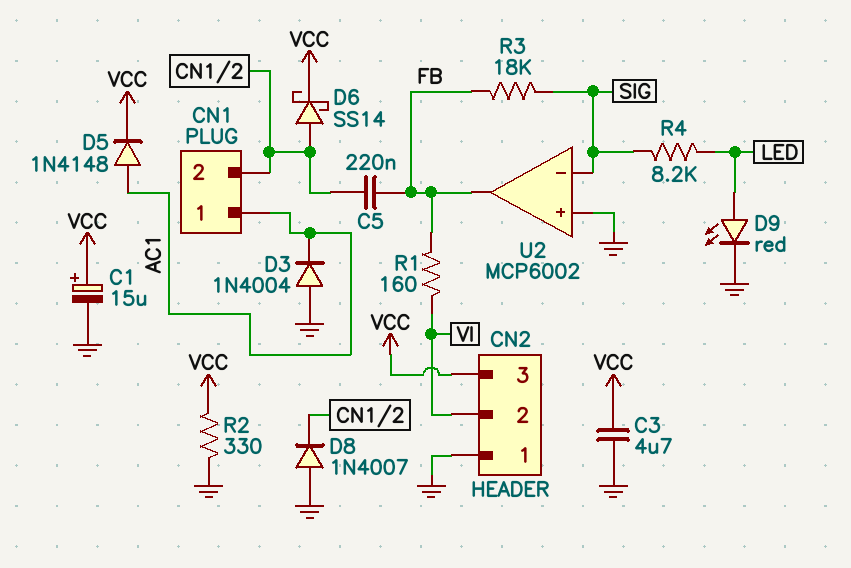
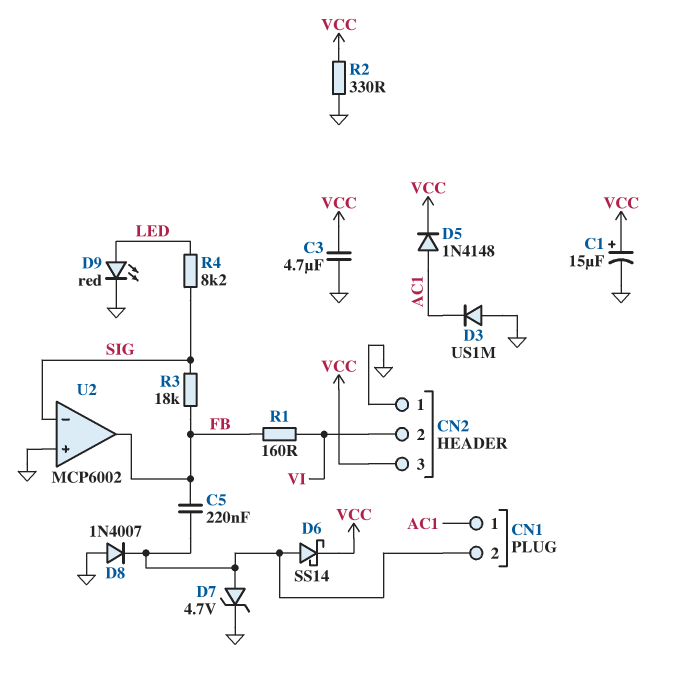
D3: diode 1N4004 (A GND, K AC1) -> diode US1M (A GND, K AC1)
D7: none -> zener 4.7V (A CN1/2, K GND)

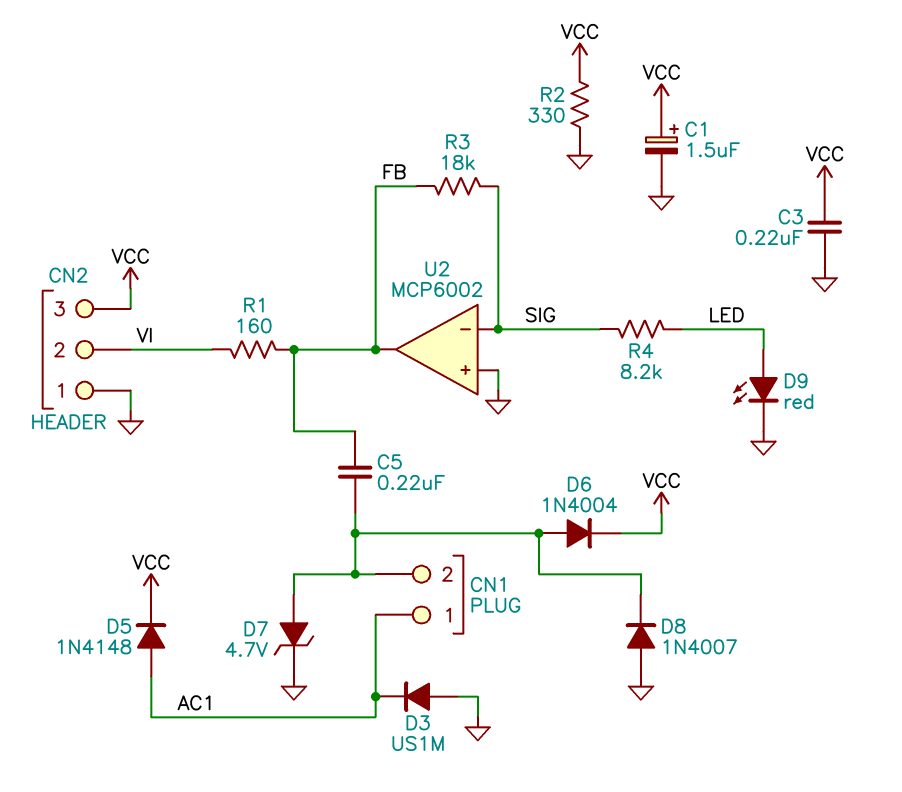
C1: 15uF (plus VCC, minus GND) -> 1.5uF (plus VCC, minus GND)
C3: 4.7uF (GND, VCC) -> 220nF (GND, VCC)
D6: schottky SS14 (A CN1/2, K VCC) -> diode 1N4004 (A CN1/2, K VCC)

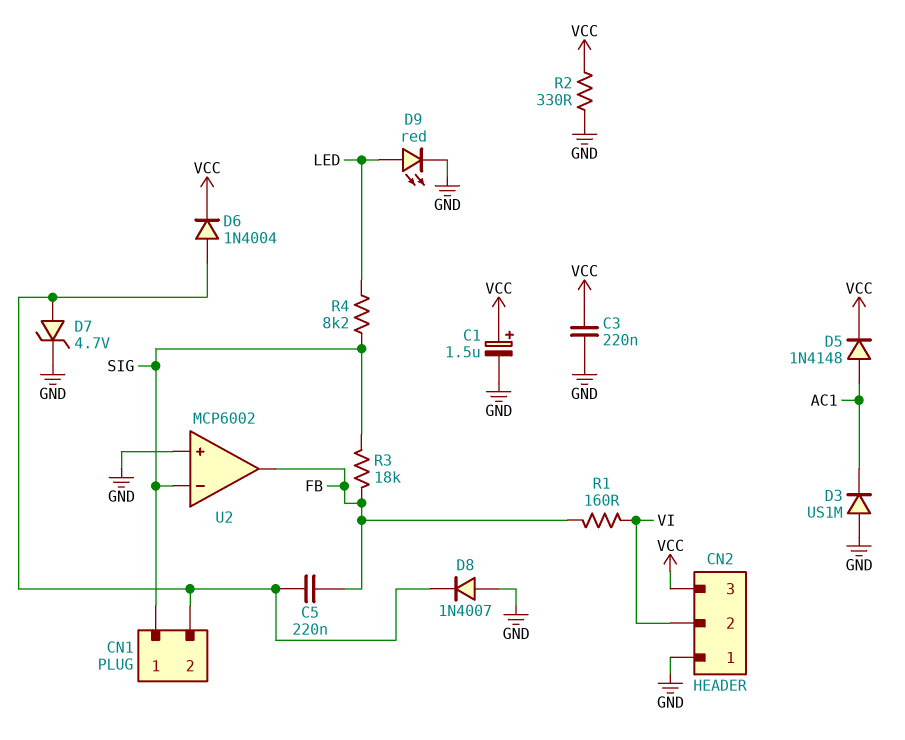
CN1 pin 1: AC1 -> SIG

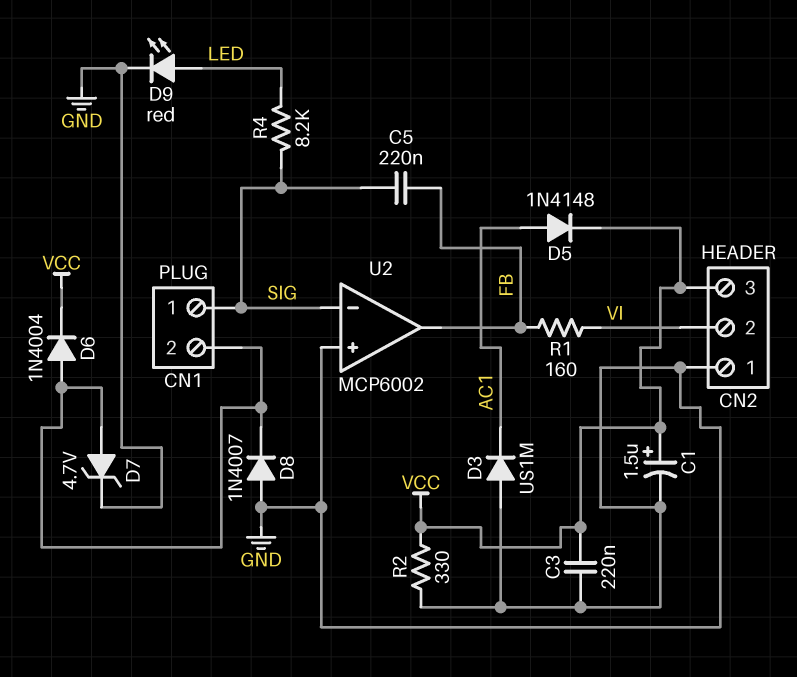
C5: 220nF (CN1/2, FB) -> 220nF (FB, SIG)
R3: 18k (FB, SIG) -> none

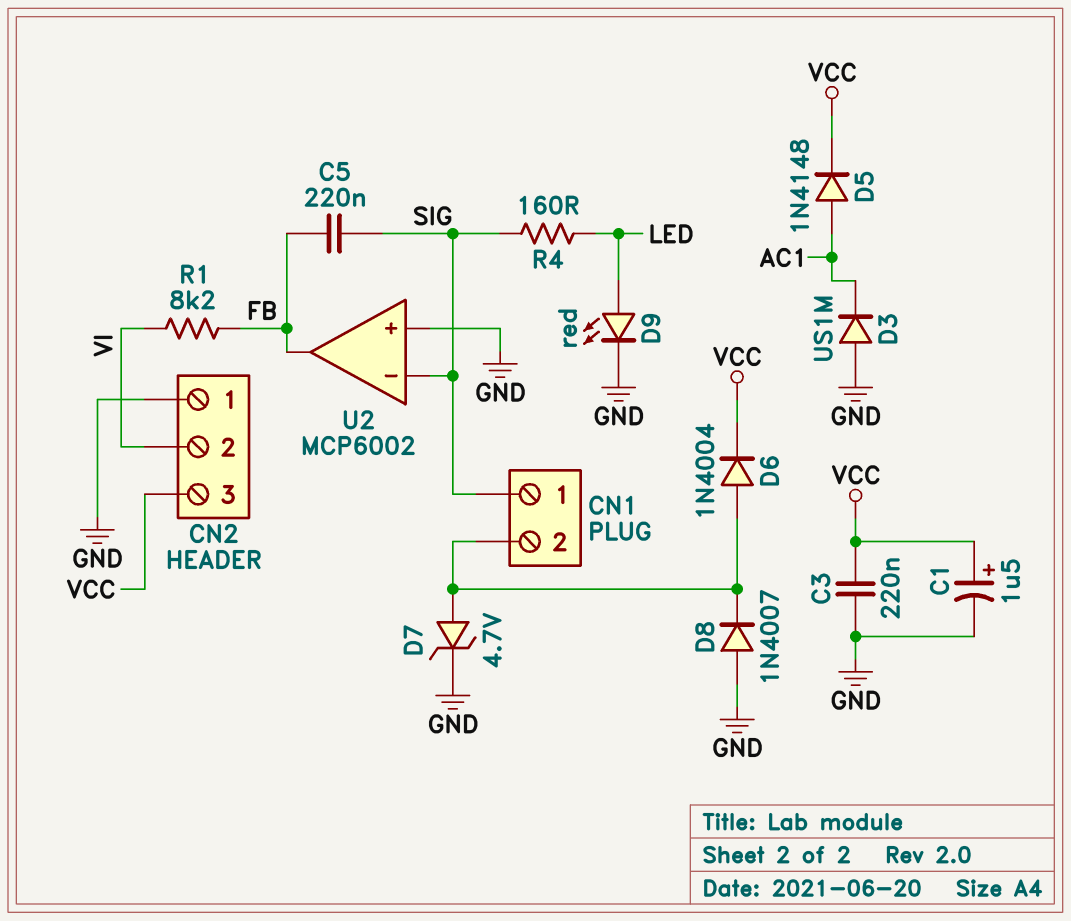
R1: 160 (FB, VI) -> 8.2k (FB, VI)
R2: 330 (GND, VCC) -> none
R4: 8.2k (LED, SIG) -> 160 (LED, SIG)

